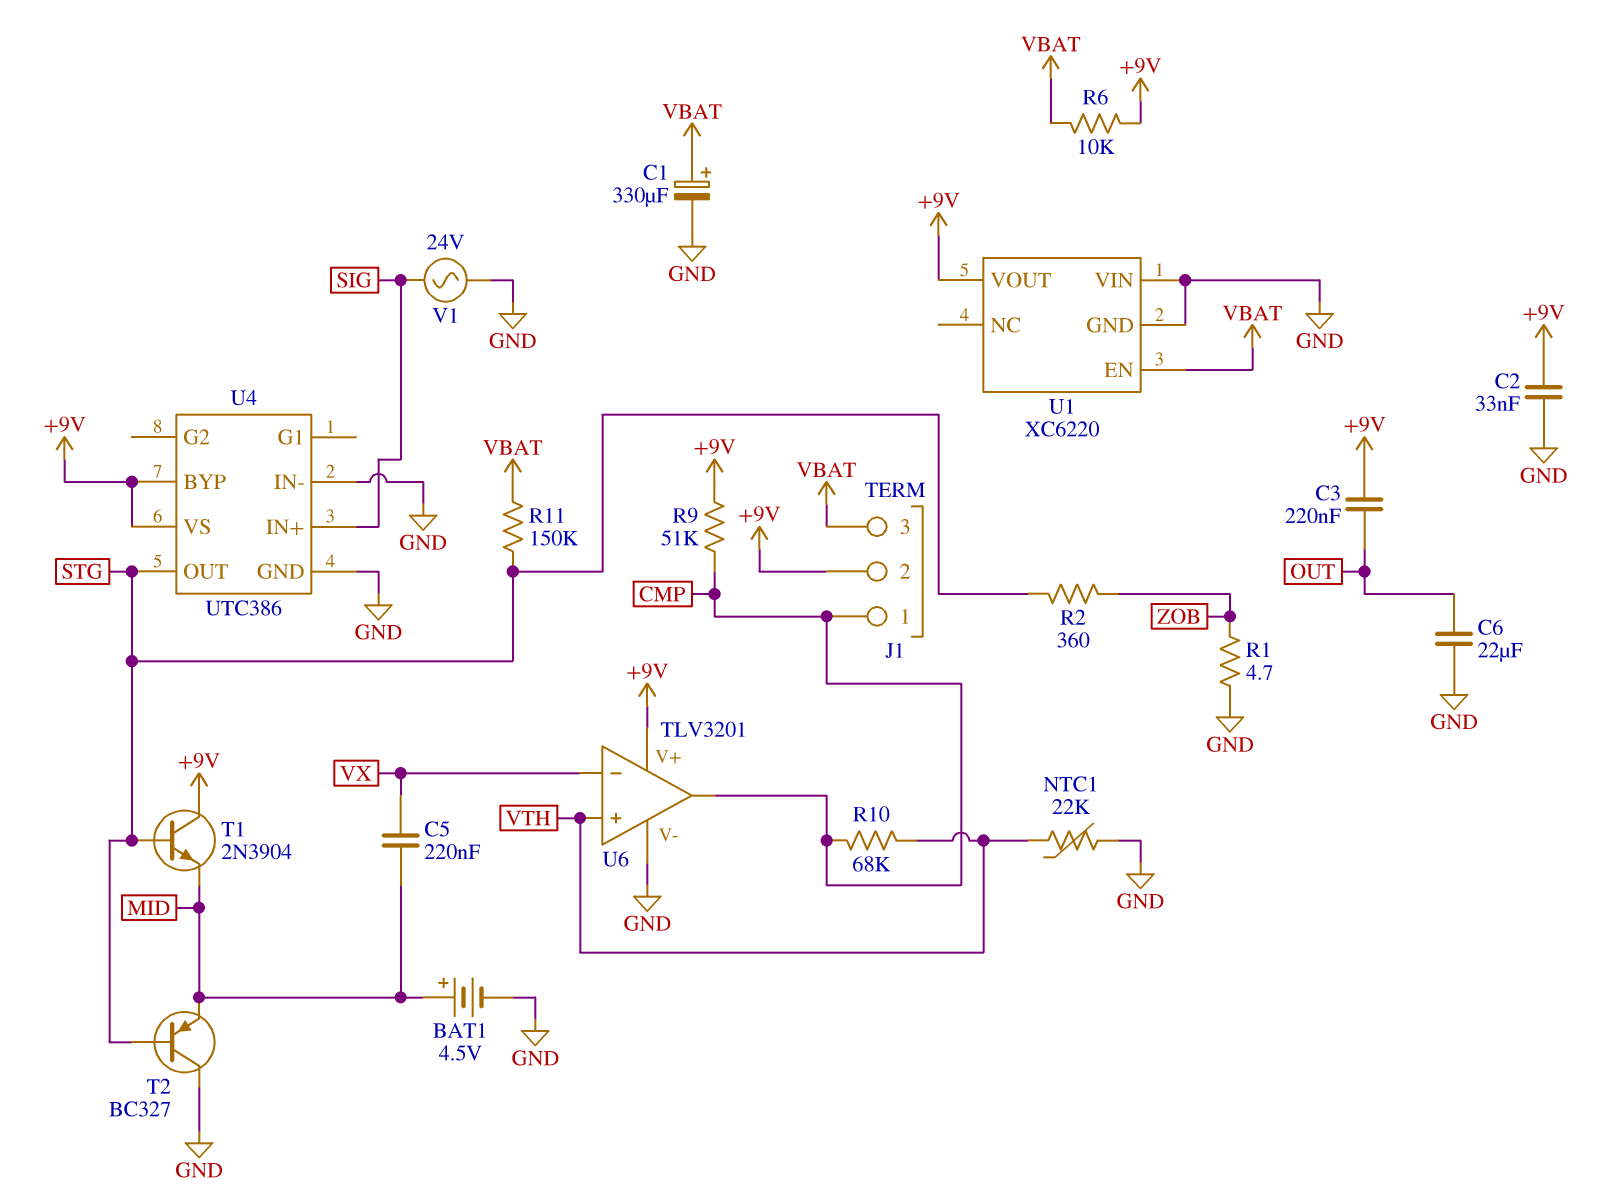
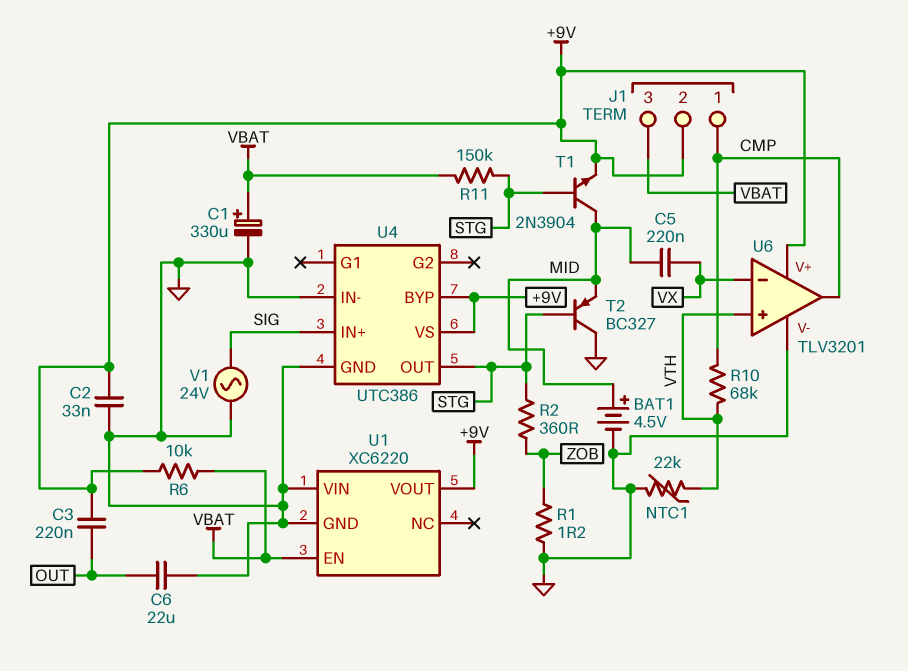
R1: 4.7 (GND, ZOB) -> 1.2 (GND, ZOB)
R9: 51k (+9V, CMP) -> none
T1: NPN 2N3904 (B STG, C +9V, E MID) -> NPN 2N3904 (B STG, C MID, E +9V)

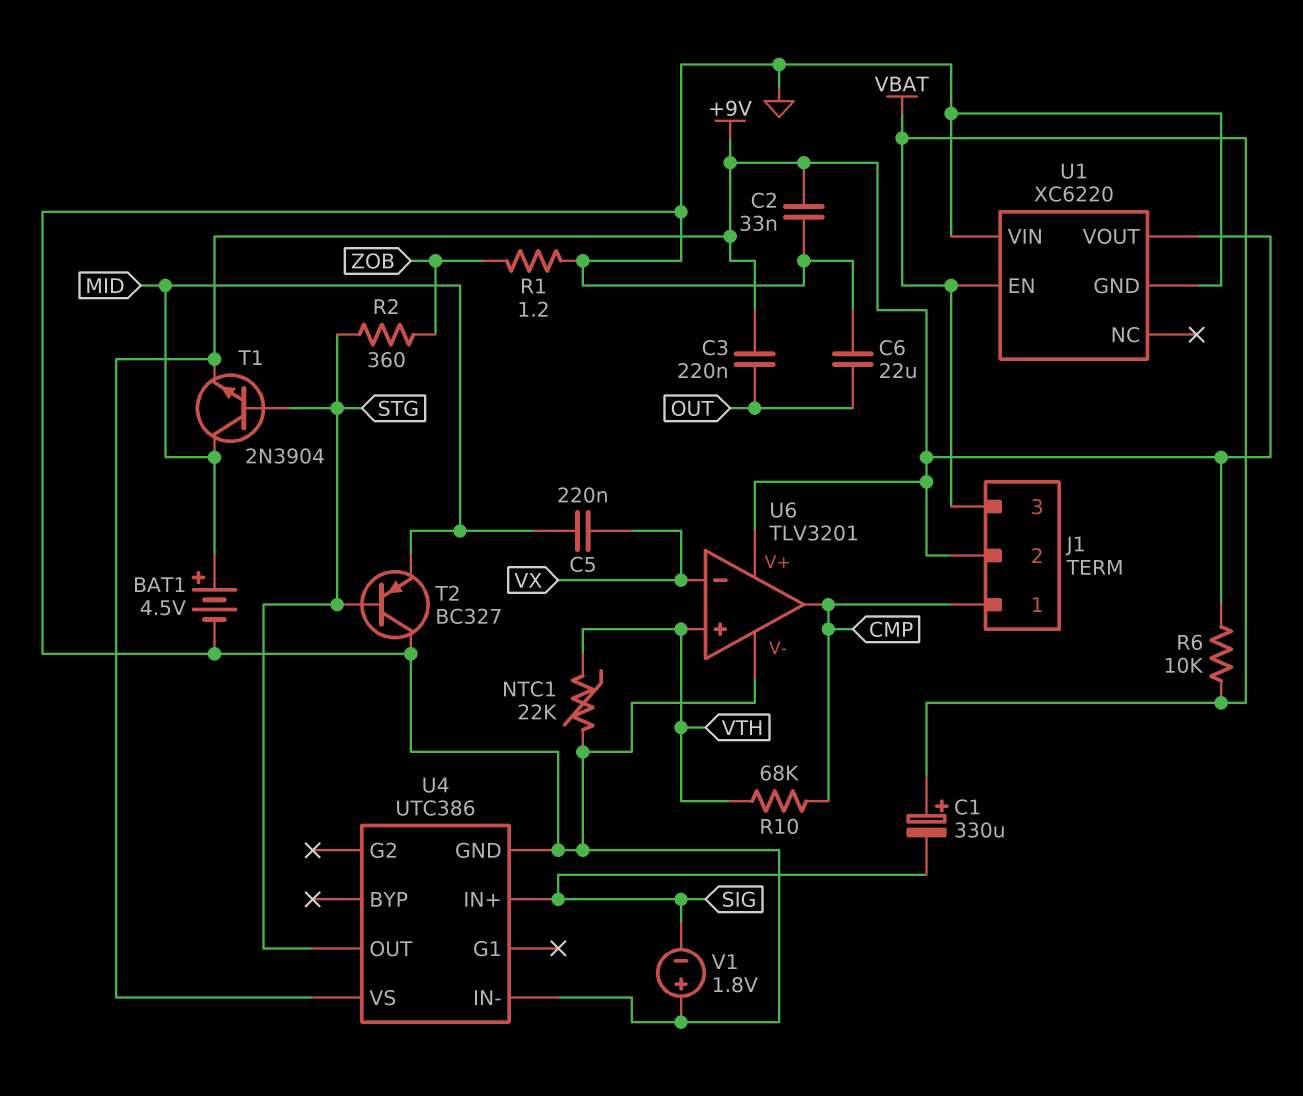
C1: 330uF (plus VBAT, minus GND) -> 330uF (plus VBAT, minus SIG)
R11: 150k (STG, VBAT) -> none
U4 pin BYP: +9V -> none
V1: AC 24V (GND, SIG) -> 1.8V (plus GND, minus SIG)

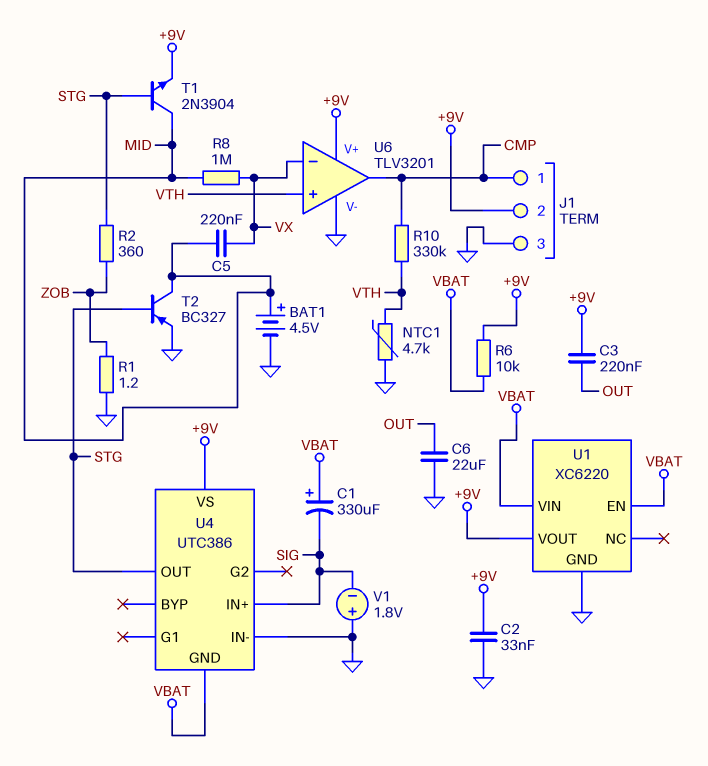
J1 pin 3: VBAT -> GND
NTC1: 22k (GND, VTH) -> 4.7k (GND, VTH)
R8: none -> 1M (MID, VX)
R10: 68k (CMP, VTH) -> 330k (CMP, VTH)
T2: PNP BC327 (B STG, C GND, E MID) -> PNP BC327 (B STG, C MID, E GND)
U1 pin VIN: GND -> VBAT
U4 pin GND: GND -> VBAT

